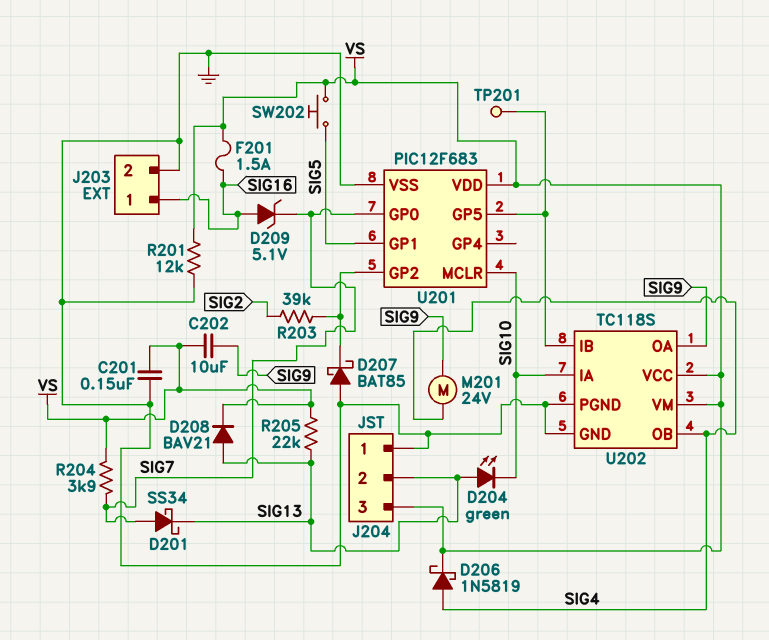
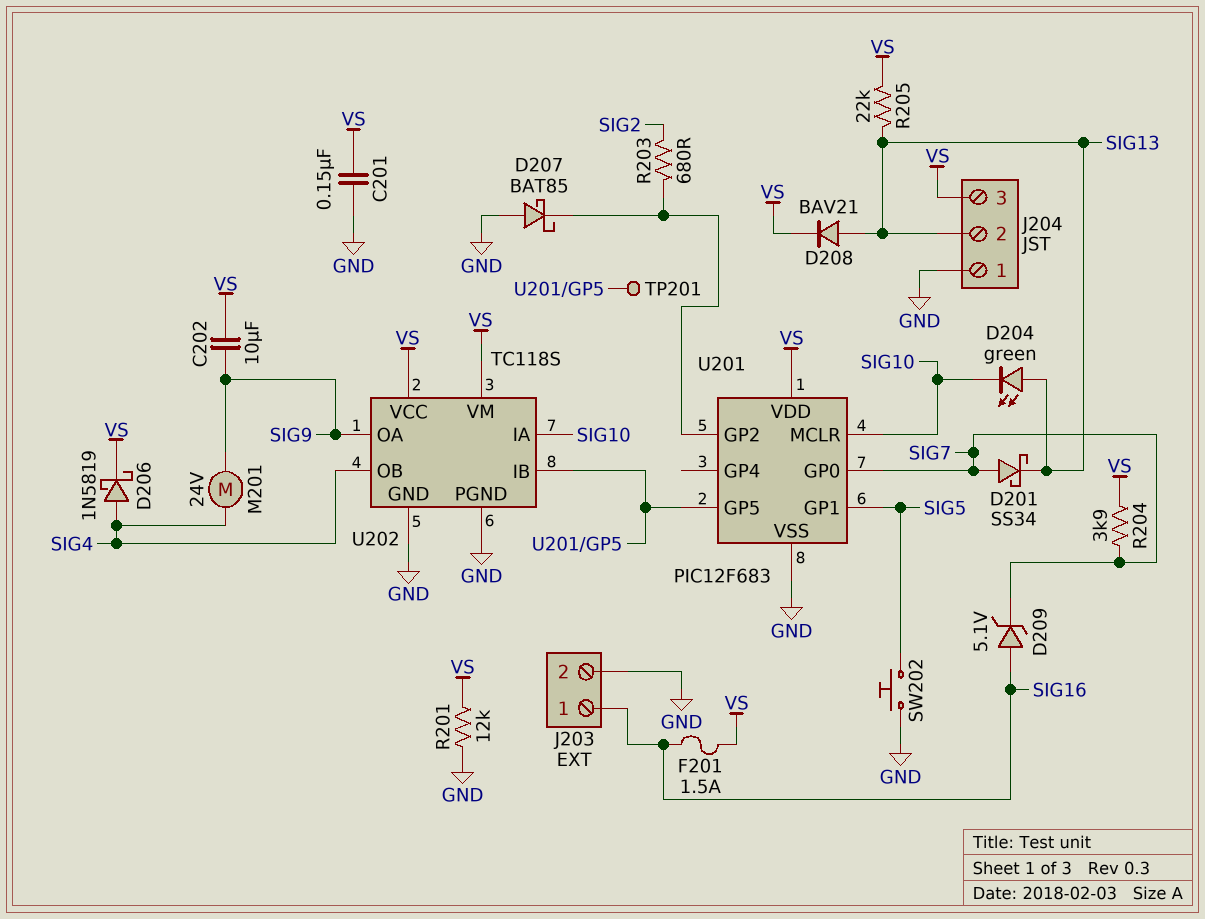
R203: 39k (SIG2, U201/GP2) -> 680 (SIG2, U201/GP2)
SW202: button (SIG5, VS) -> button (GND, SIG5)

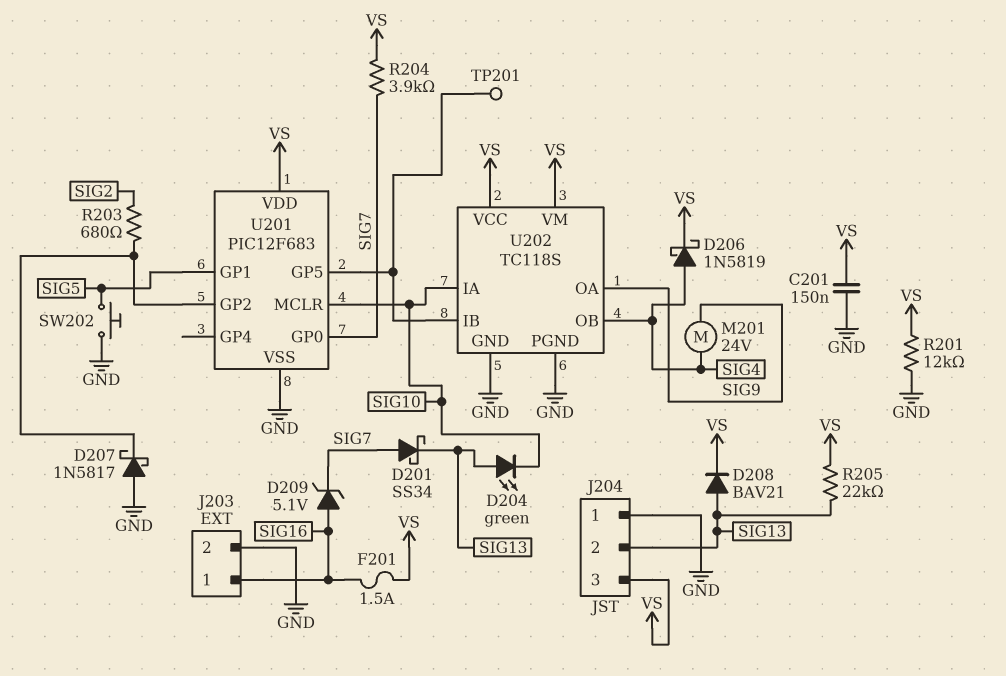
C202: 10uF (SIG9, VS) -> none
D207: schottky BAT85 (A GND, K U201/GP2) -> schottky 1N5817 (A GND, K U201/GP2)

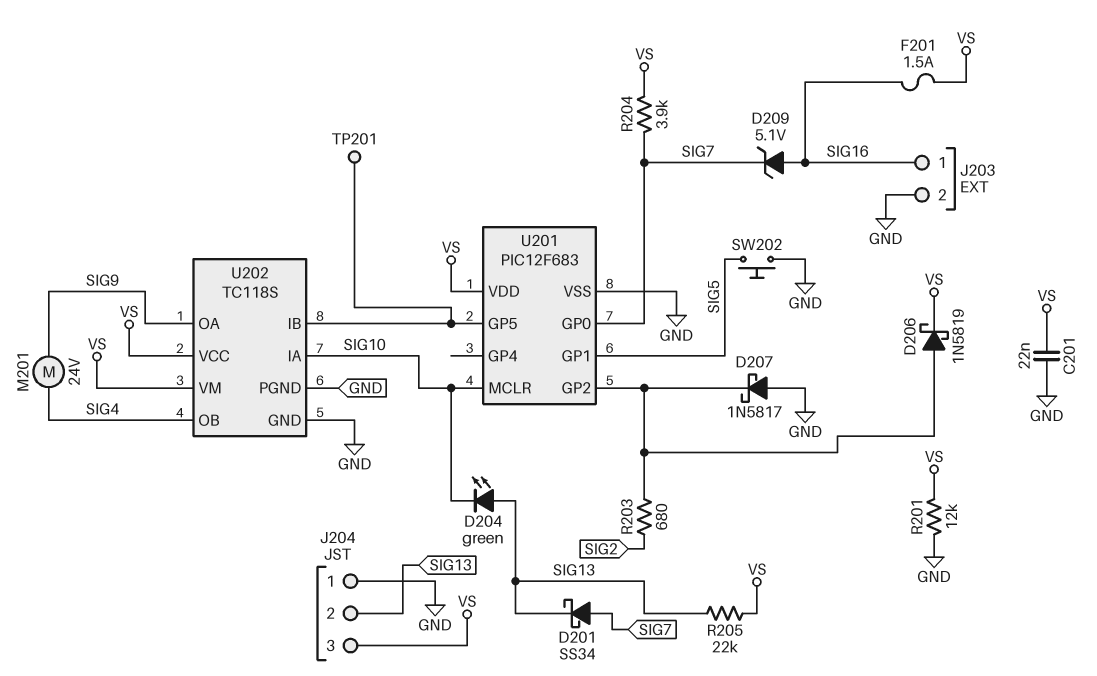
C201: 150nF (GND, VS) -> 22nF (GND, VS)
D206: schottky 1N5819 (A SIG4, K VS) -> schottky 1N5819 (A U201/GP2, K VS)
D208: diode BAV21 (A SIG13, K VS) -> none

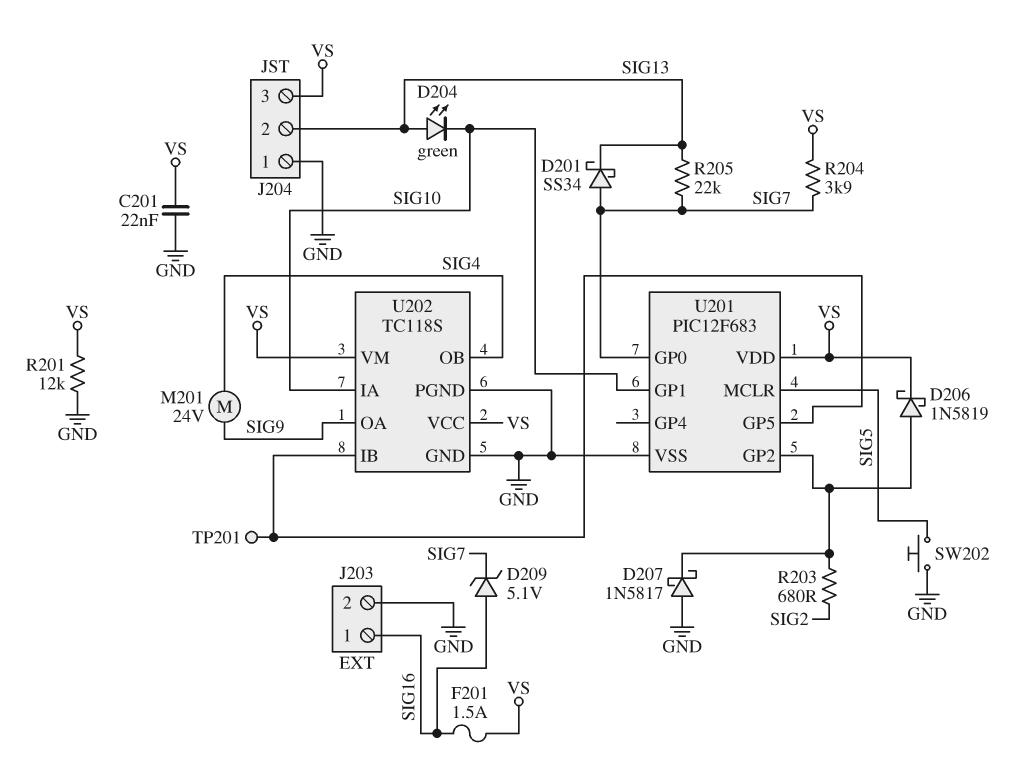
R205: 22k (SIG13, VS) -> 22k (SIG7, SIG13)
U201 pin GP1: SIG5 -> SIG10
U201 pin MCLR: SIG10 -> SIG5

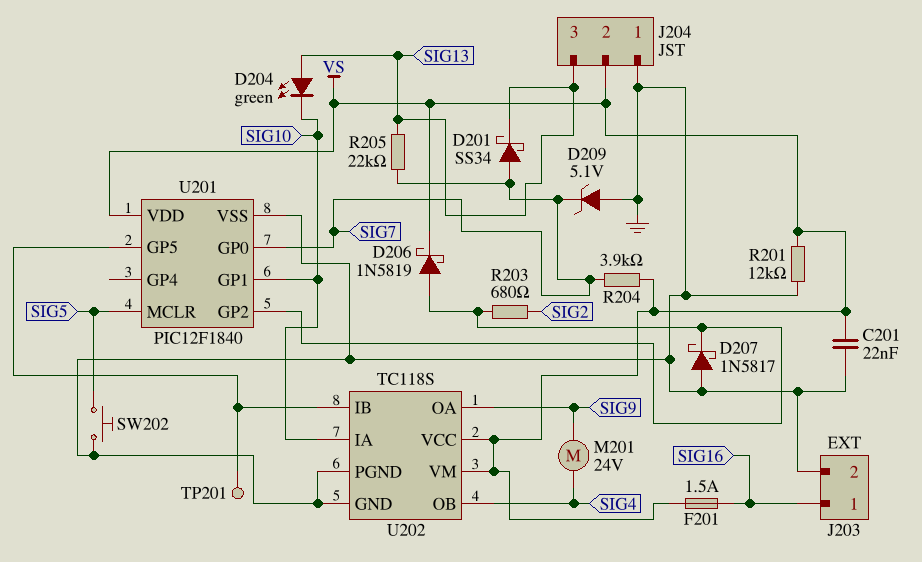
D209: zener 5.1V (A SIG16, K SIG7) -> zener 5.1V (A GND, K SIG7)
J204 pin 2: SIG13 -> VS
J204 pin 3: VS -> SIG13
U201: PIC12F683 -> PIC12F1840

